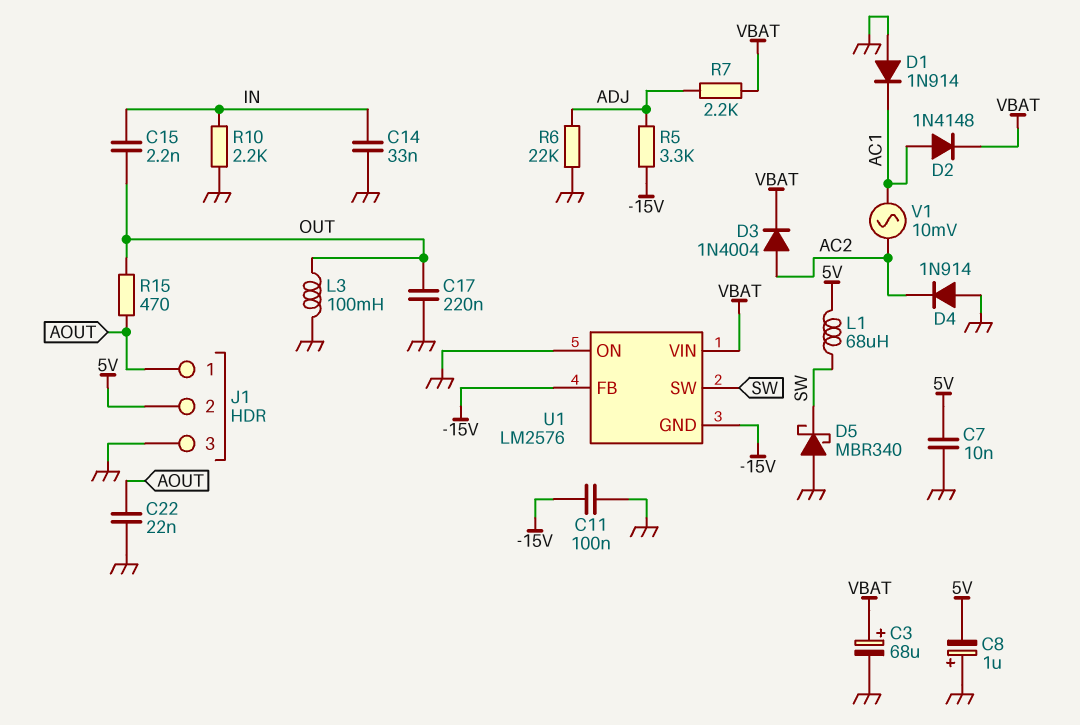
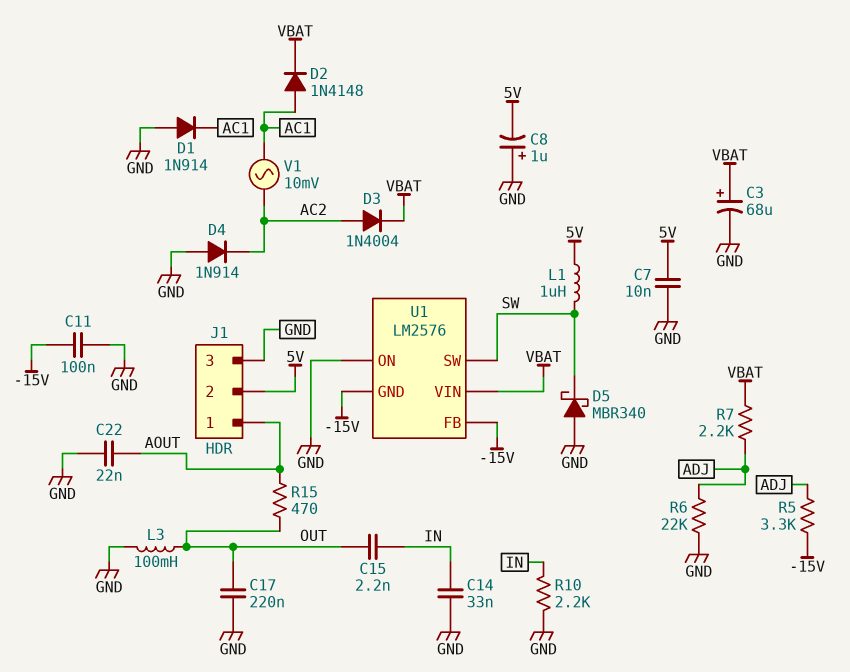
L1: 68uH (5V, SW) -> 1uH (5V, SW)

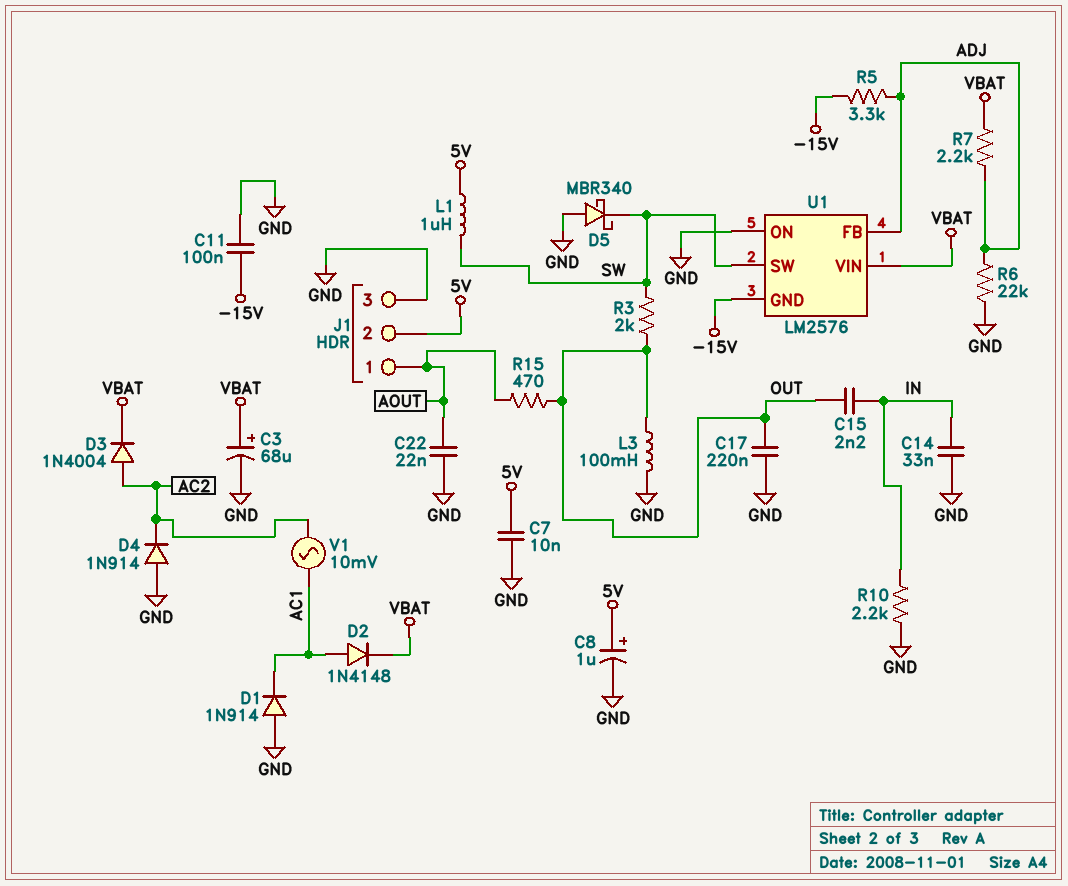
C8: 1uF (plus GND, minus 5V) -> 1uF (plus 5V, minus GND)
R3: none -> 2k (OUT, SW)
U1 pin FB: -15V -> ADJ

